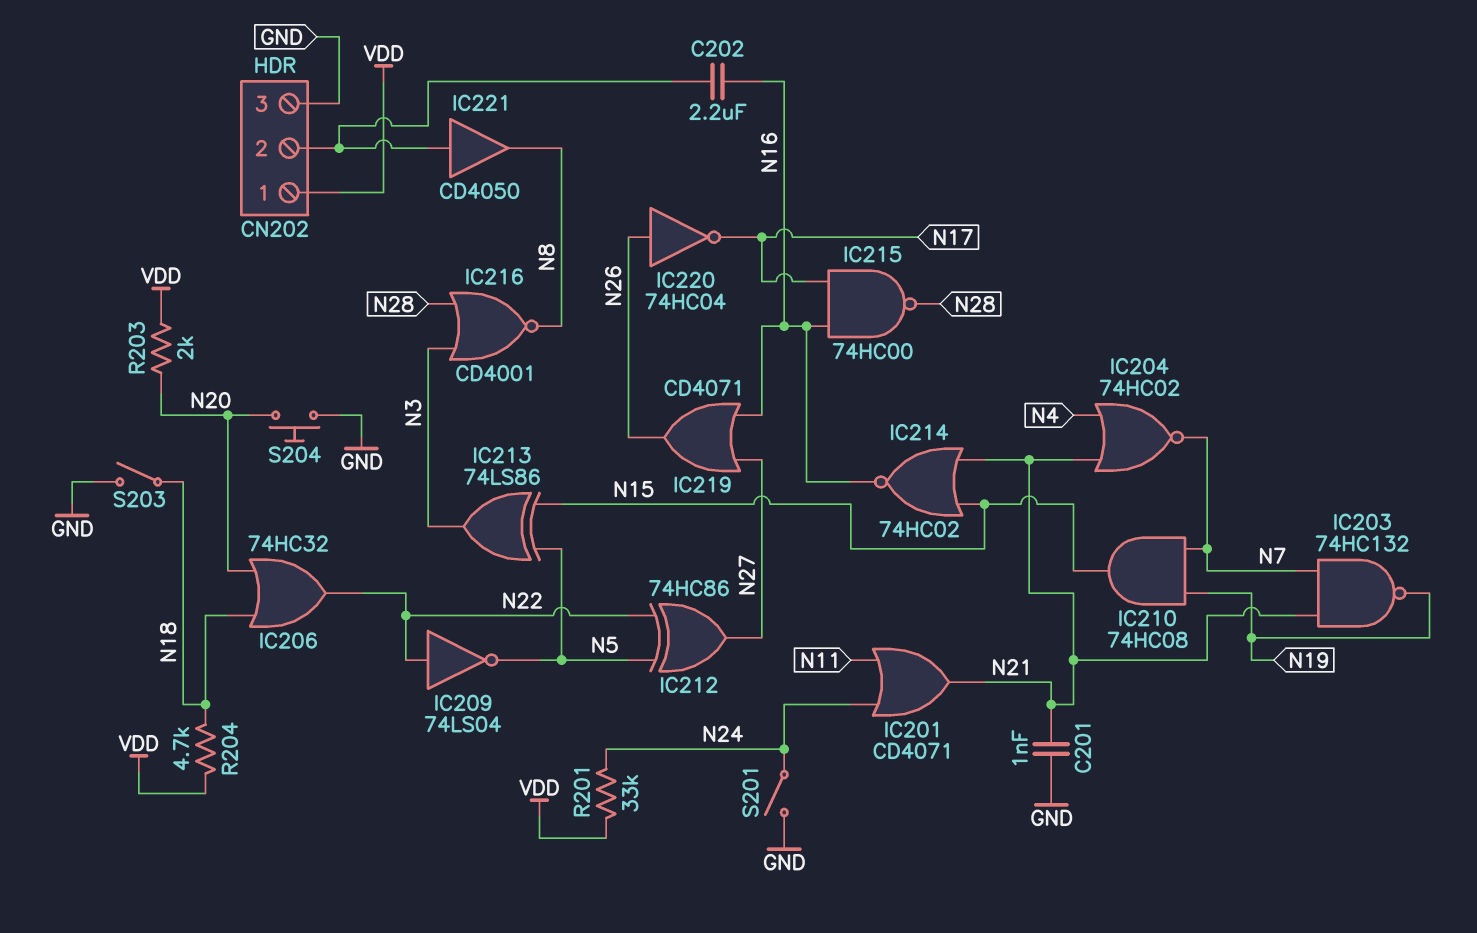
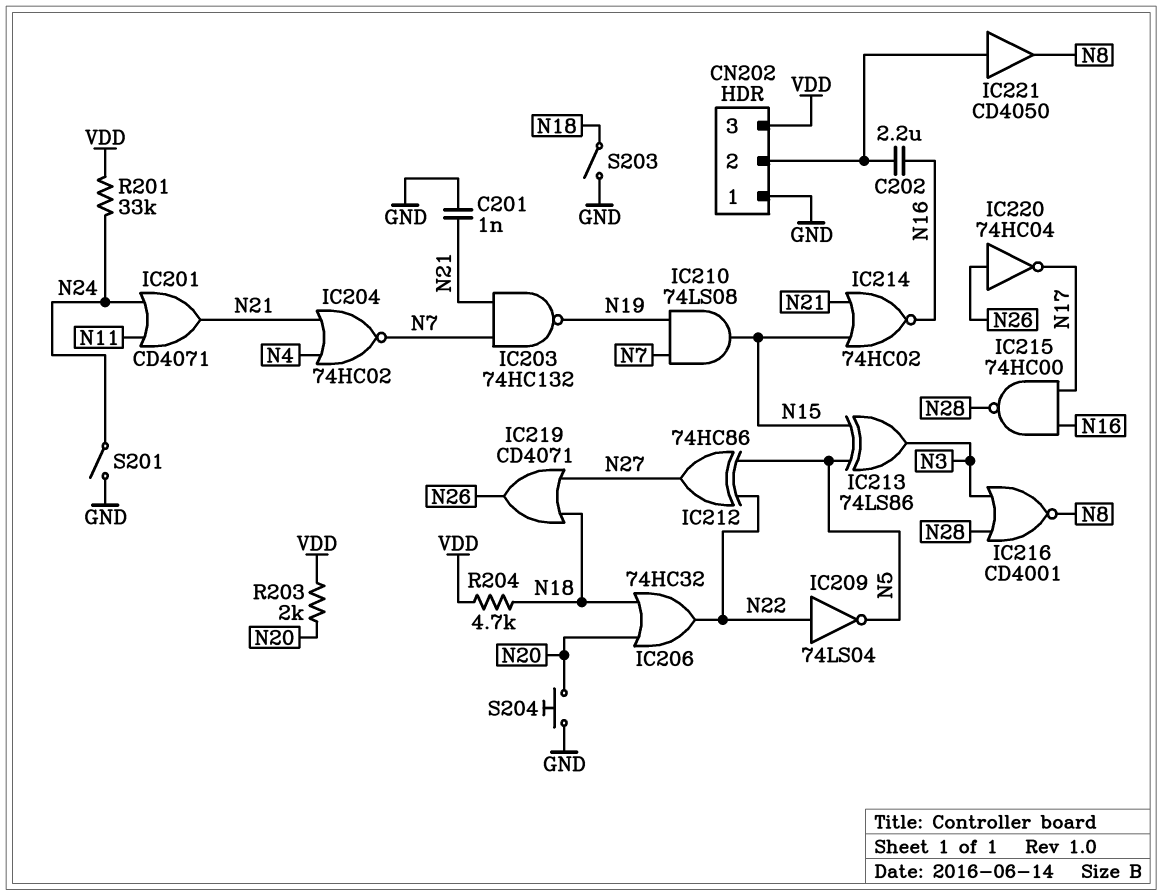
CN202 pin 1: VDD -> GND
CN202 pin 3: GND -> VDD
IC210: AND 74HC08 (in N7, in N19, out N15) -> AND 74LS08 (in N7, in N19, out N15)
IC219: OR CD4071 (in N16, in N27, out N26) -> OR CD4071 (in N18, in N27, out N26)

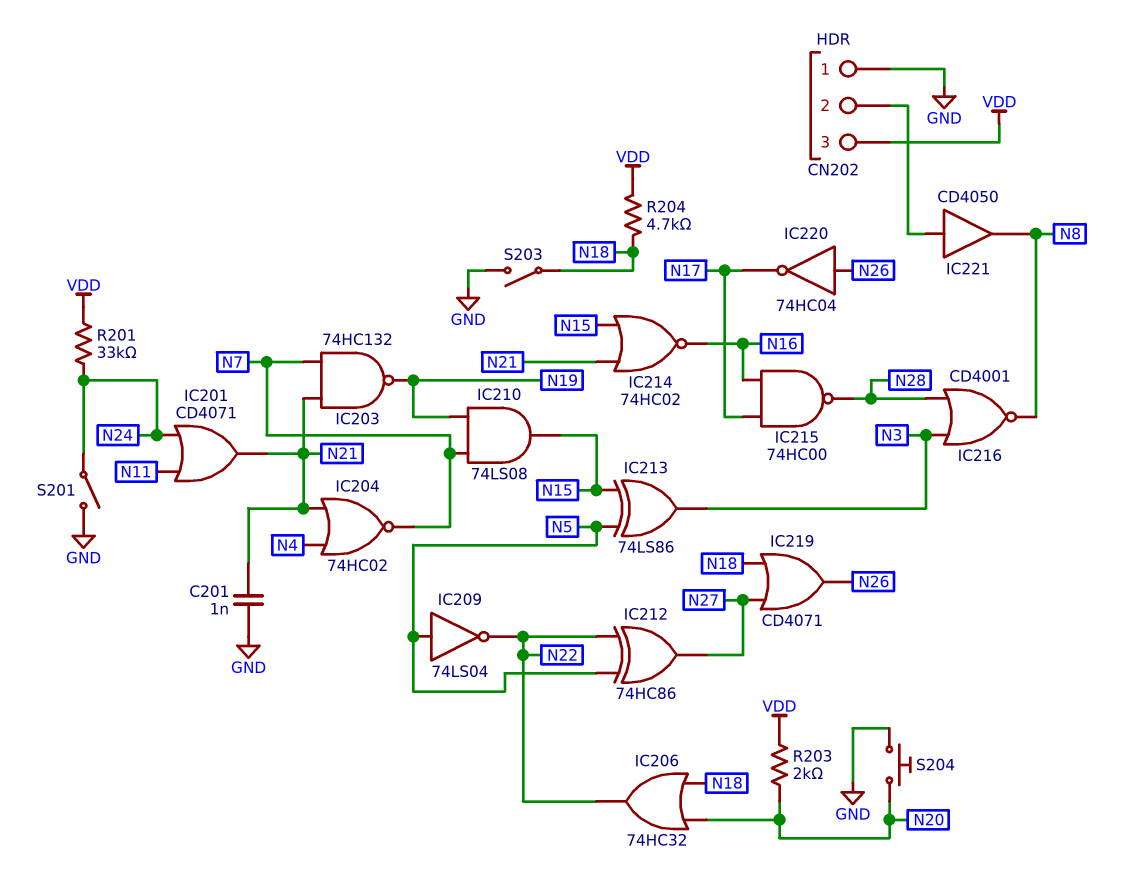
C202: 2.2uF (CN202/2, N16) -> none
IC209: NOT 74LS04 (in N22, out N5) -> NOT 74LS04 (in N5, out N22)

